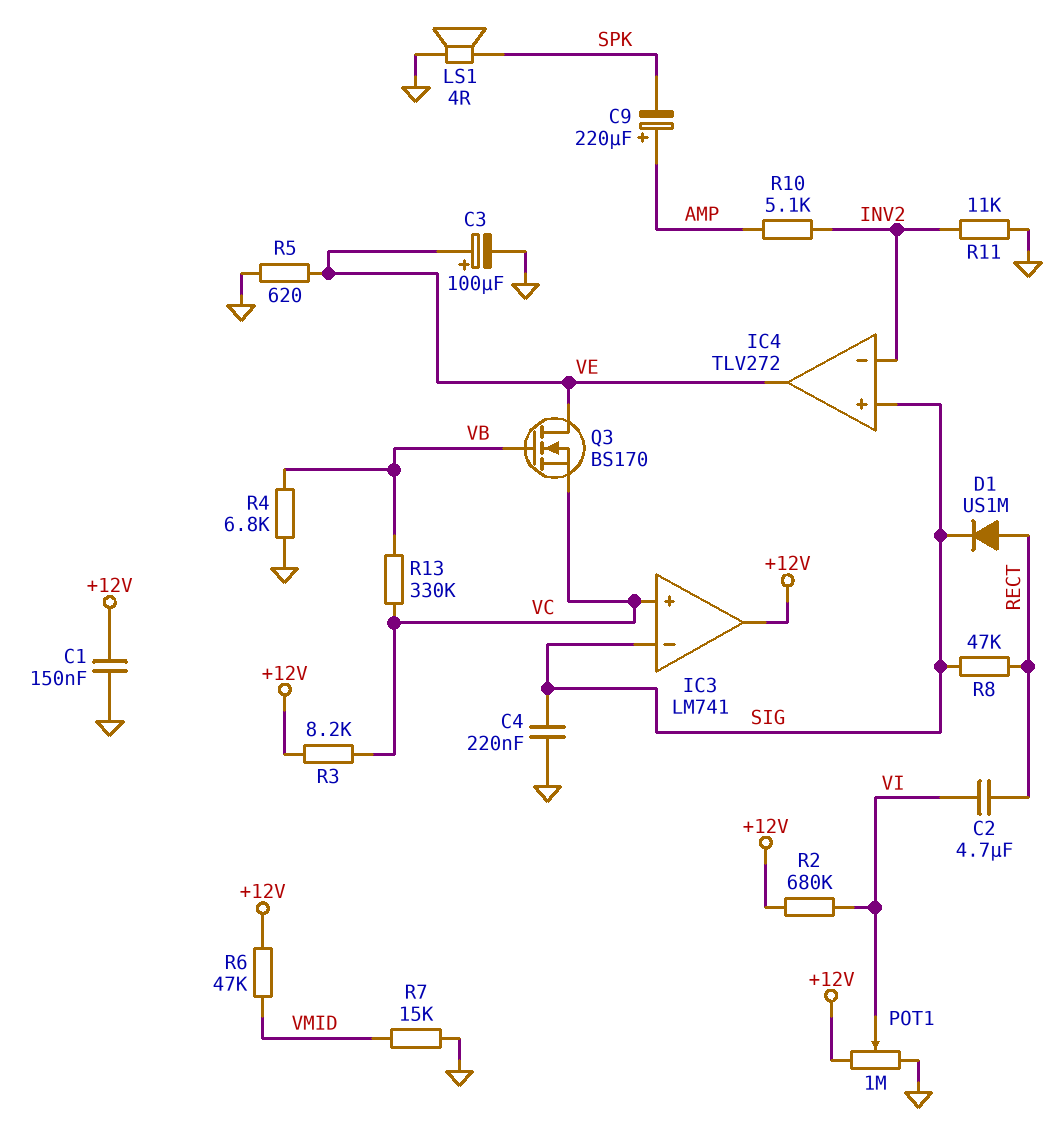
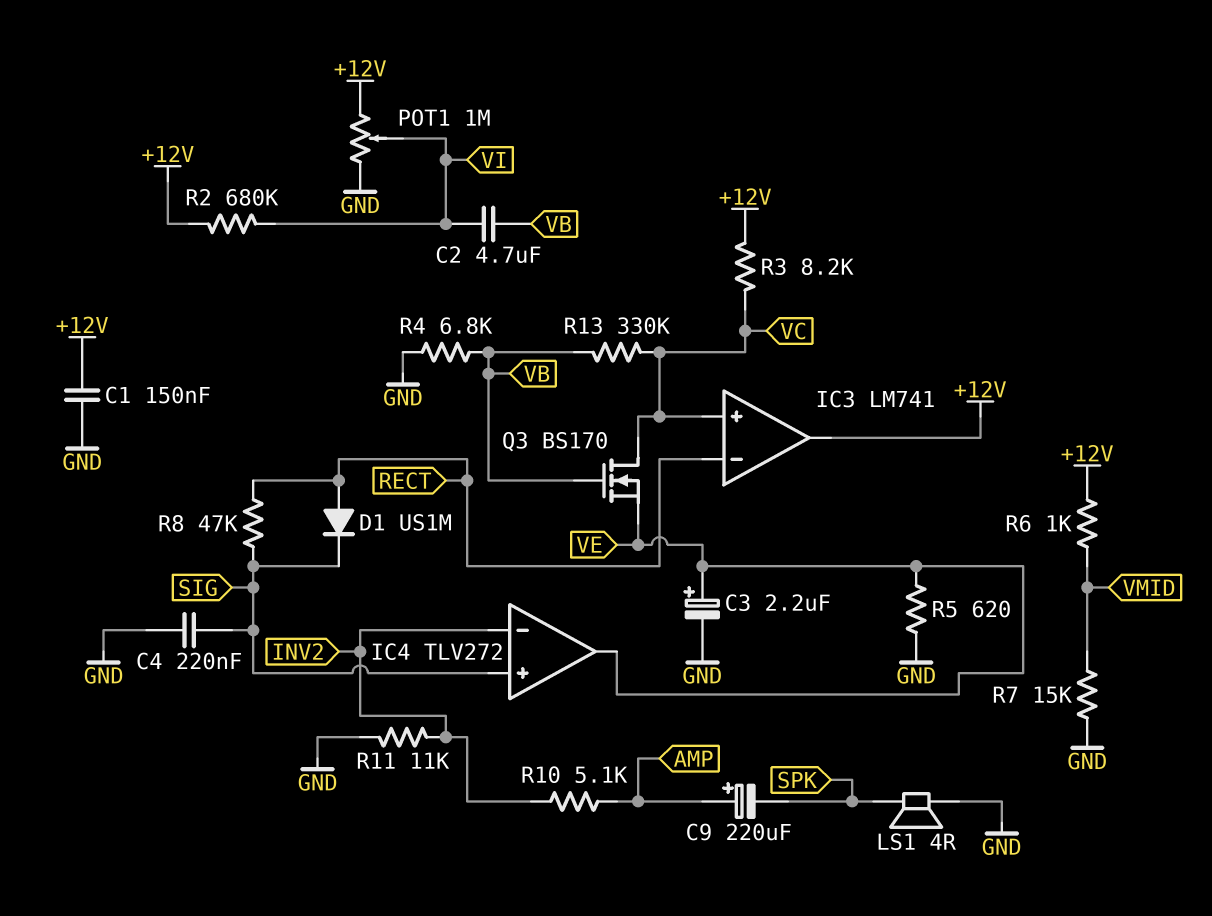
C2: 4.7uF (RECT, VI) -> 4.7uF (VB, VI)
C3: 100uF (plus VE, minus GND) -> 2.2uF (plus VE, minus GND)
IC3 pin in-: SIG -> RECT
Q3: NMOS BS170 (G VB, D VE, S VC) -> NMOS BS170 (G VB, D VC, S VE)
R6: 47k (+12V, VMID) -> 1k (+12V, VMID)

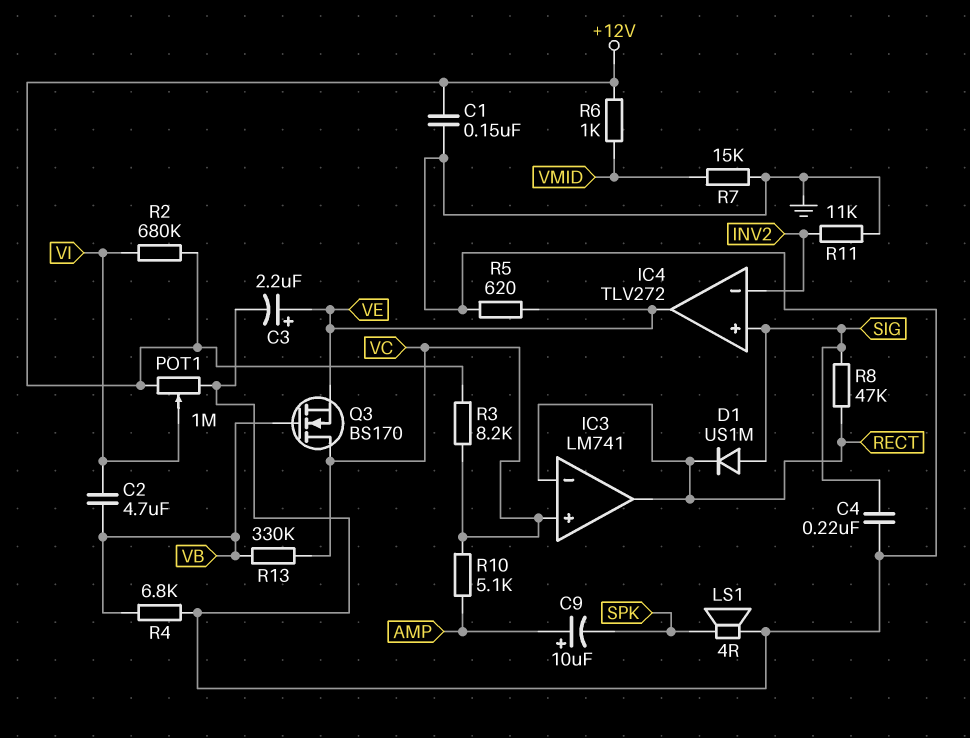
C9: 220uF (plus AMP, minus SPK) -> 10uF (plus AMP, minus SPK)
D1: diode US1M (A RECT, K SIG) -> diode US1M (A SIG, K RECT)
IC3 pin out: +12V -> RECT
R10: 5.1k (AMP, INV2) -> 5.1k (AMP, VC)

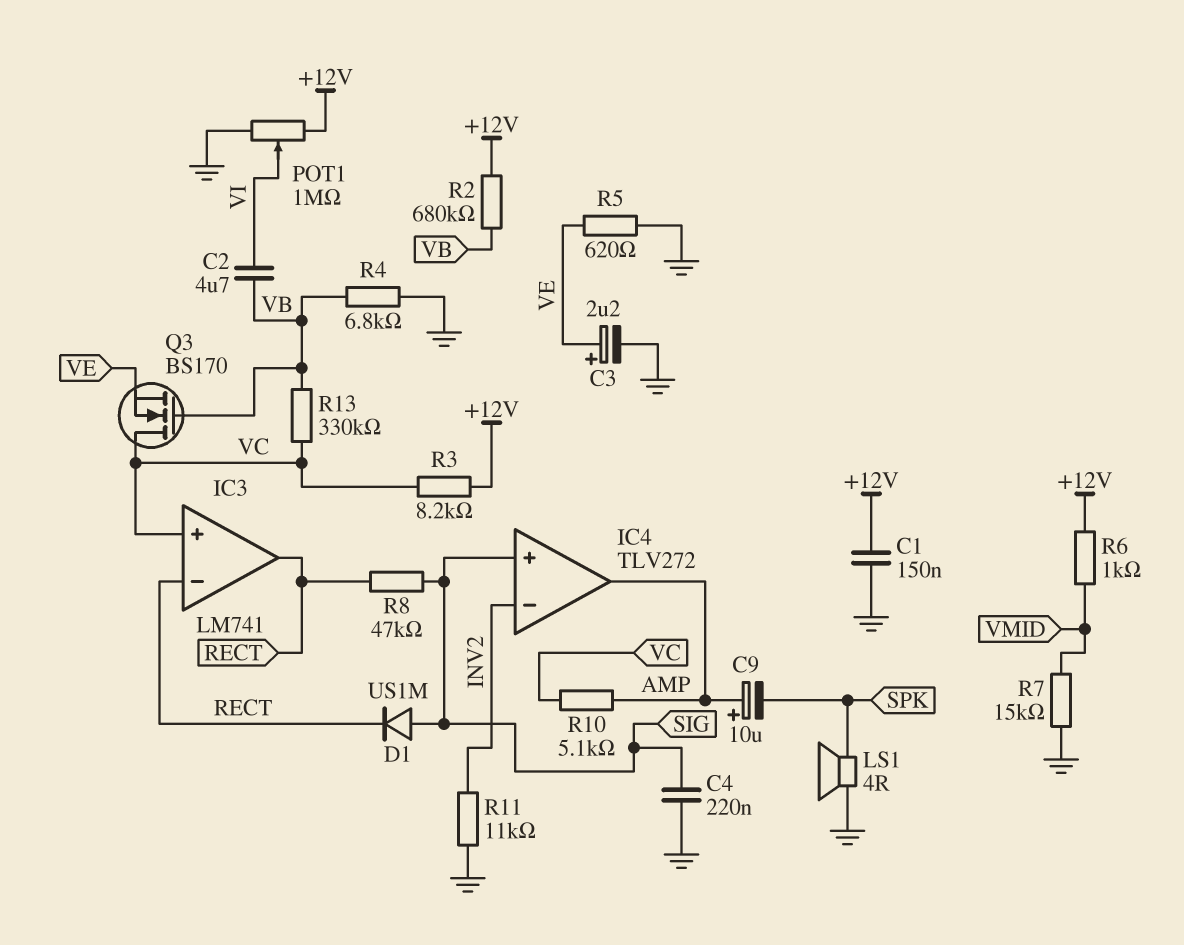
IC4 pin out: VE -> AMP
R2: 680k (+12V, VI) -> 680k (+12V, VB)

